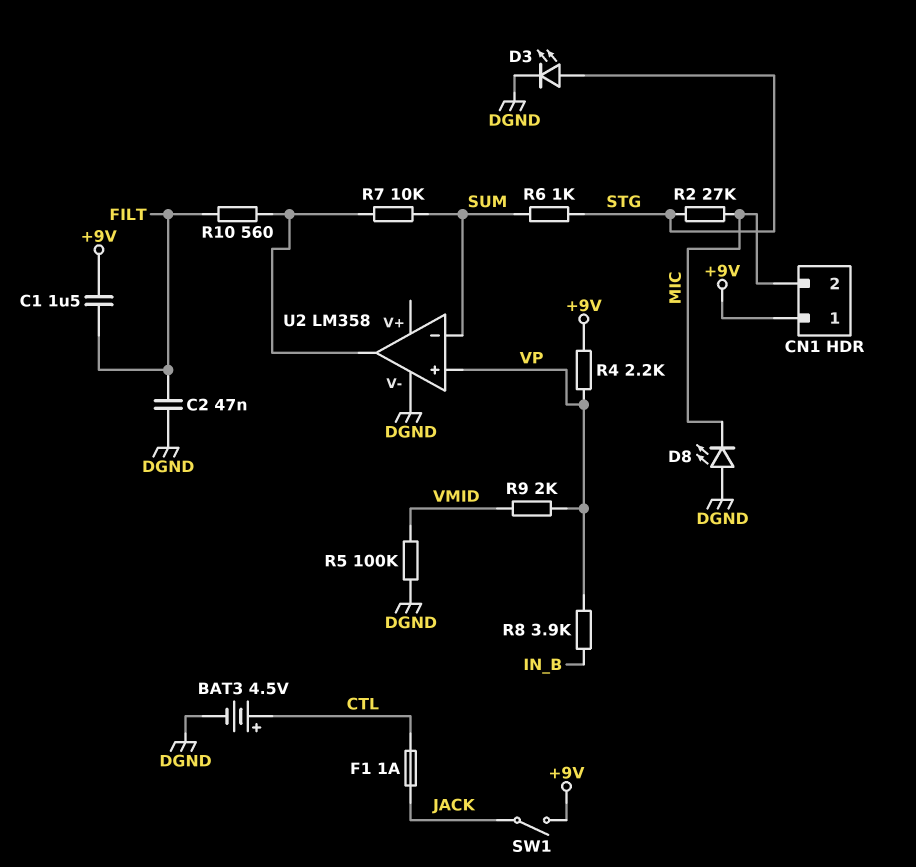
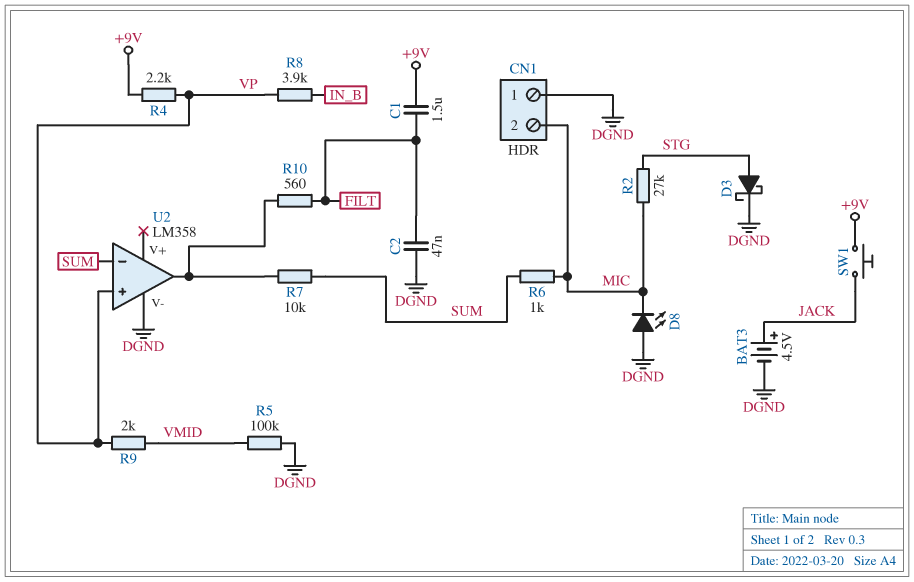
BAT3: 4.5V (plus CTL, minus DGND) -> 4.5V (plus JACK, minus DGND)
CN1 pin 1: +9V -> DGND
D3: LED (A STG, K DGND) -> schottky (A STG, K DGND)
F1: 1A (CTL, JACK) -> none
R6: 1k (STG, SUM) -> 1k (MIC, SUM)
SW1: switch (+9V, JACK) -> button (+9V, JACK)

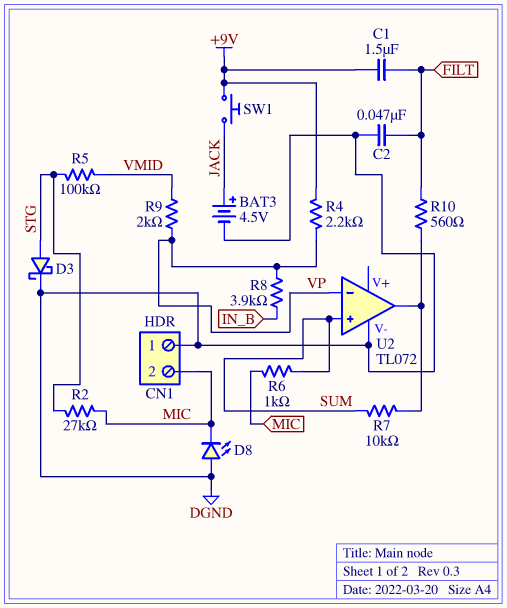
R5: 100k (DGND, VMID) -> 100k (STG, VMID)
U2: LM358 -> TL072
U2 pin in+: VP -> SUM
U2 pin in-: SUM -> VP

